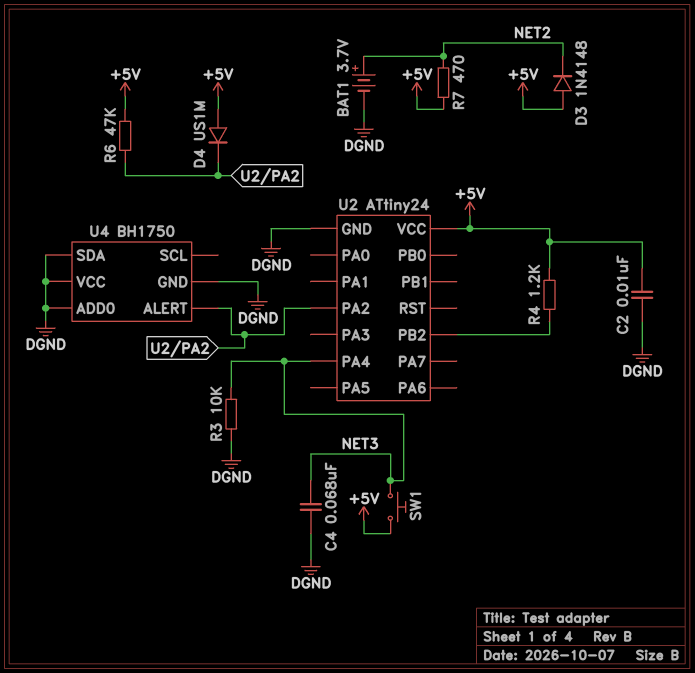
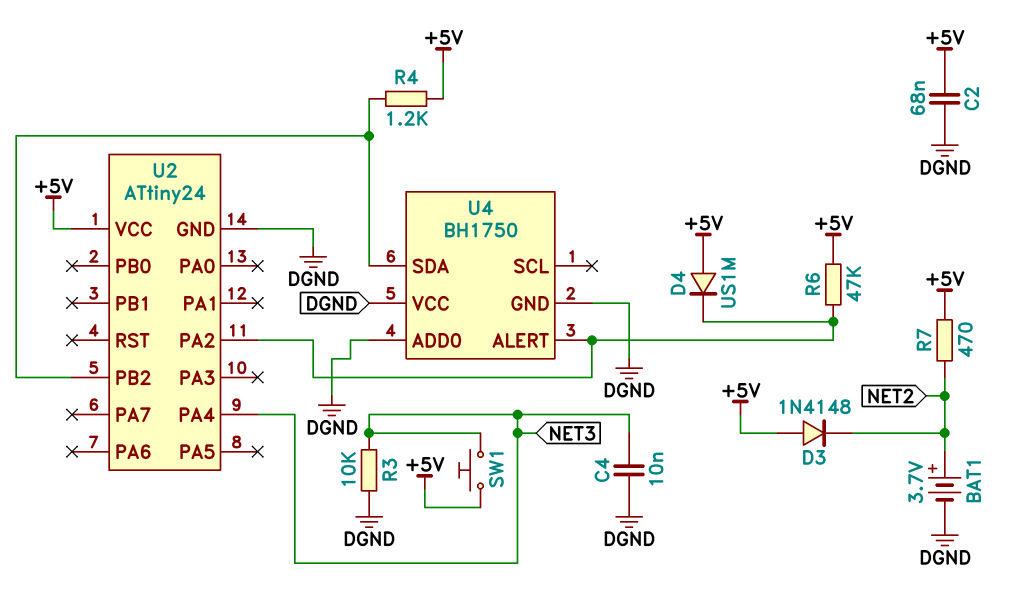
C2: 10nF (+5V, DGND) -> 68nF (+5V, DGND)
C4: 68nF (DGND, NET3) -> 10nF (DGND, NET3)
U4 pin SDA: DGND -> U2/PB2

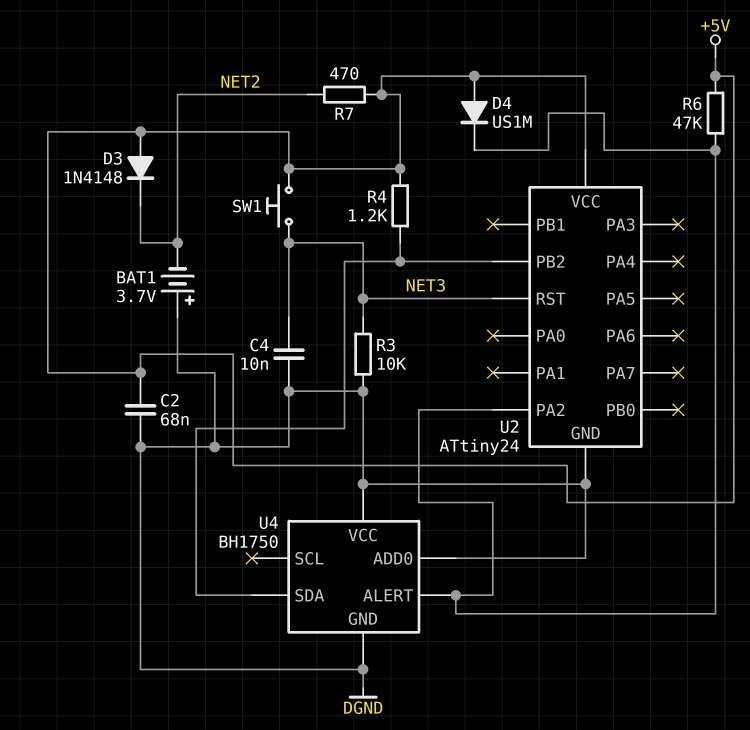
BAT1: 3.7V (plus NET2, minus DGND) -> 3.7V (plus DGND, minus NET2)
U2 pin PA4: NET3 -> none
U2 pin RST: none -> NET3

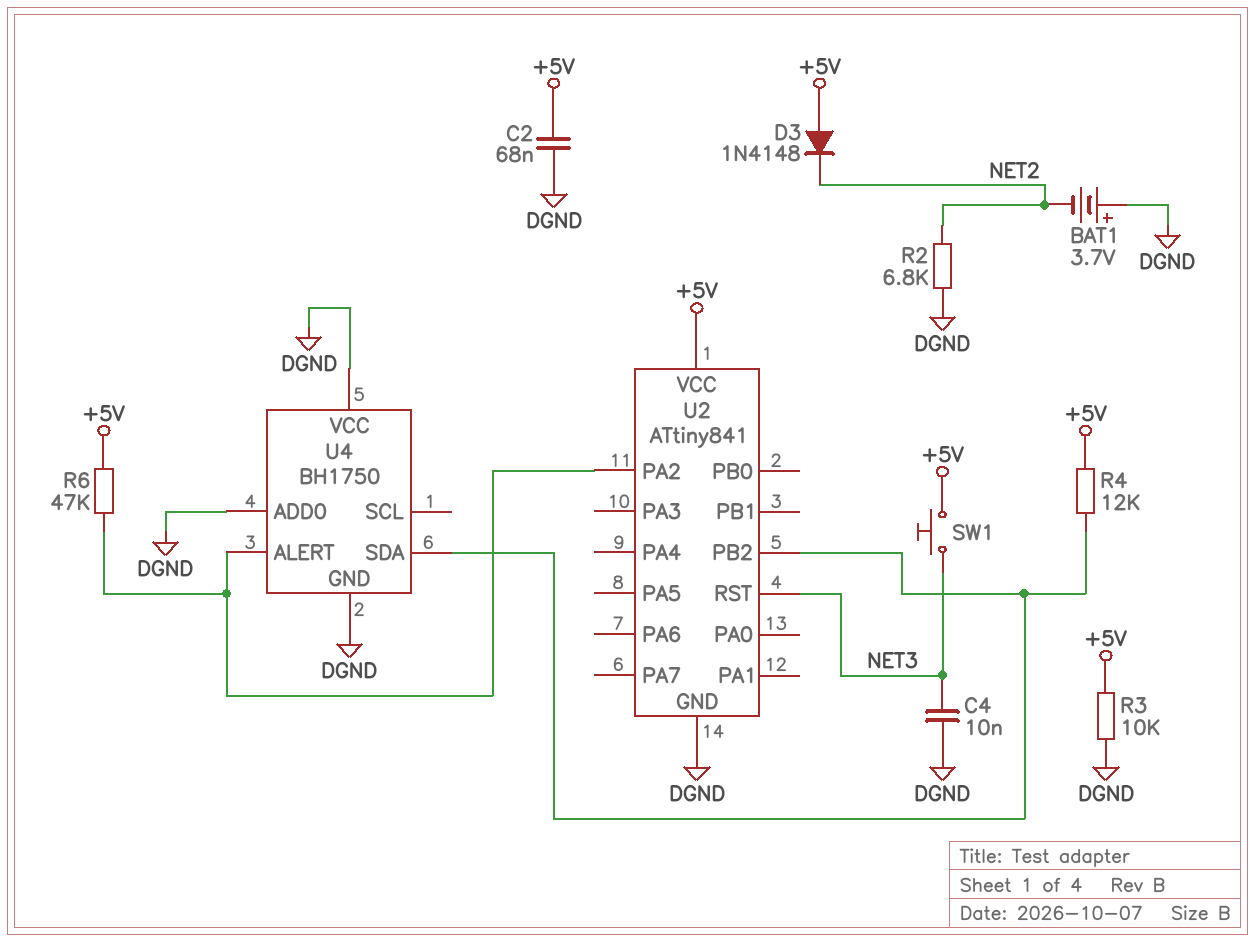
D4: diode US1M (A +5V, K U2/PA2) -> none
R2: none -> 6.8k (DGND, NET2)
R3: 10k (DGND, NET3) -> 10k (+5V, DGND)
R4: 1.2k (+5V, U2/PB2) -> 12k (+5V, U2/PB2)
R7: 470 (+5V, NET2) -> none
U2: ATtiny24 -> ATtiny841

